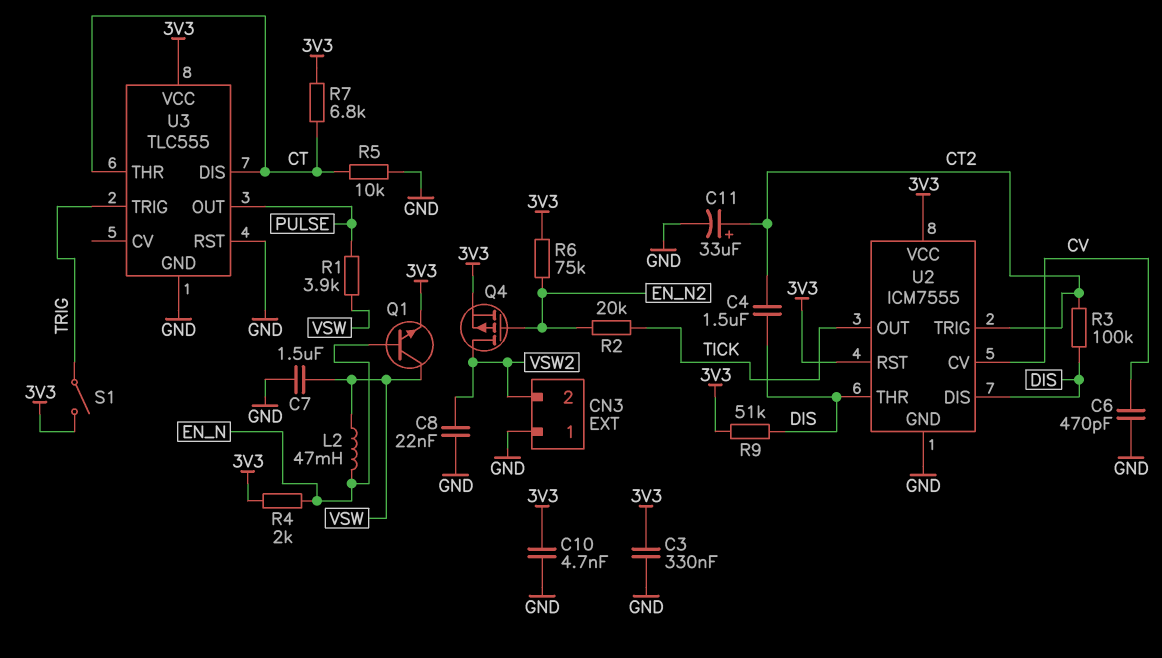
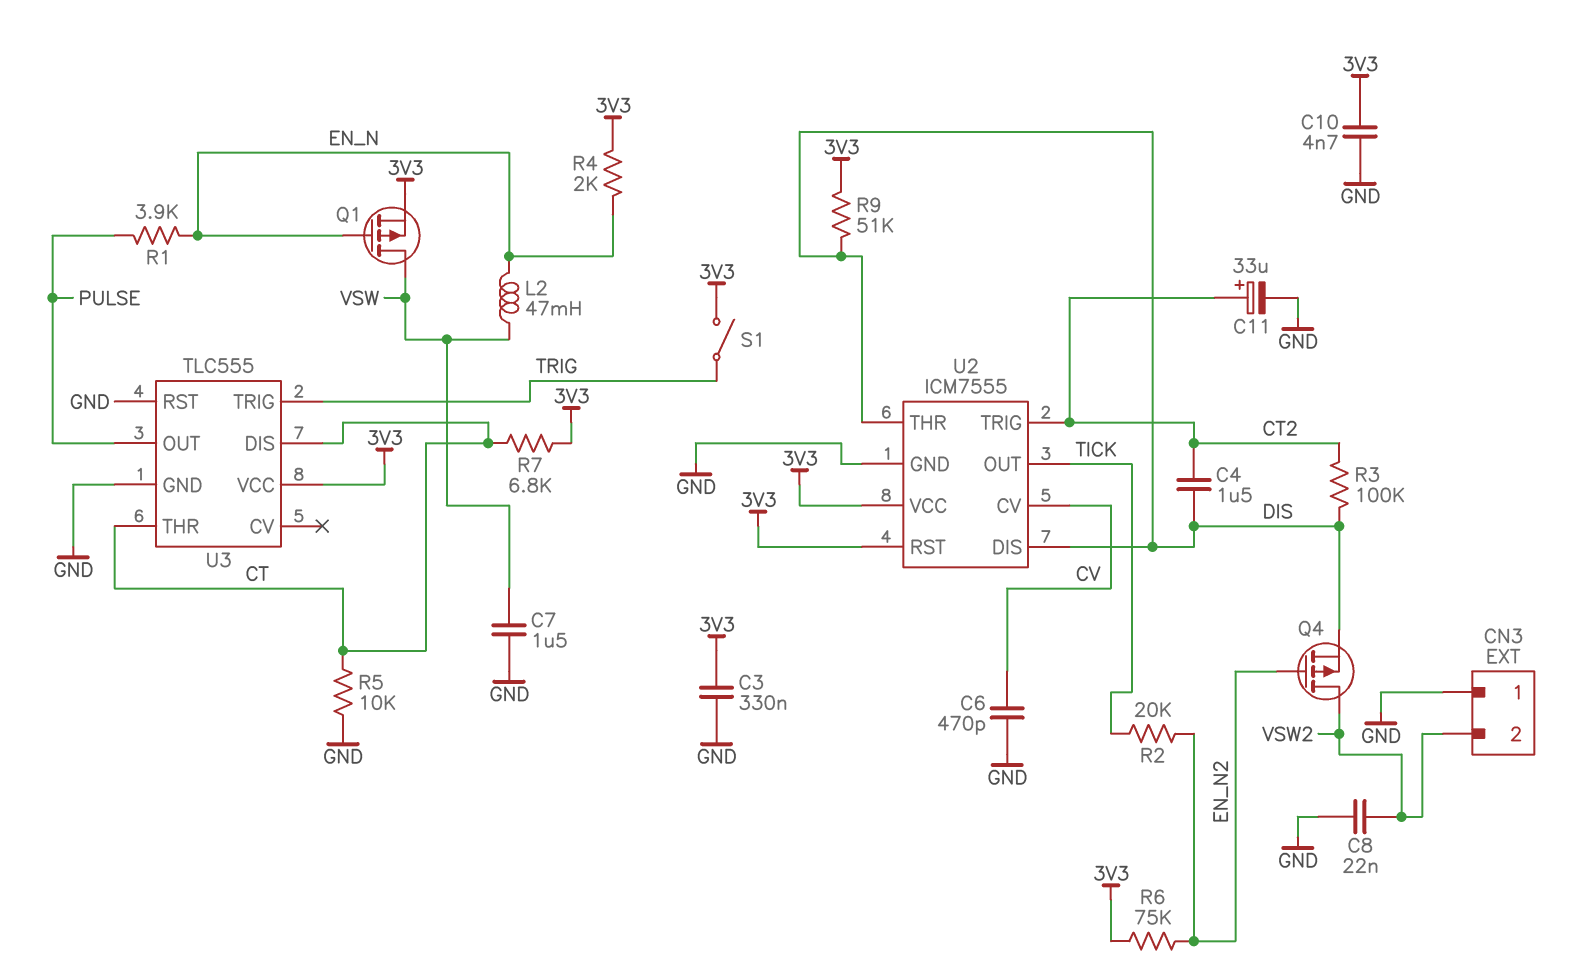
Q1: NPN (B EN_N, C VSW, E 3V3) -> PMOS (G EN_N, D VSW, S 3V3)
Q4: PMOS (G EN_N2, D VSW2, S 3V3) -> PMOS (G EN_N2, D VSW2, S DIS)
R1: 3.9k (PULSE, VSW) -> 3.9k (EN_N, PULSE)

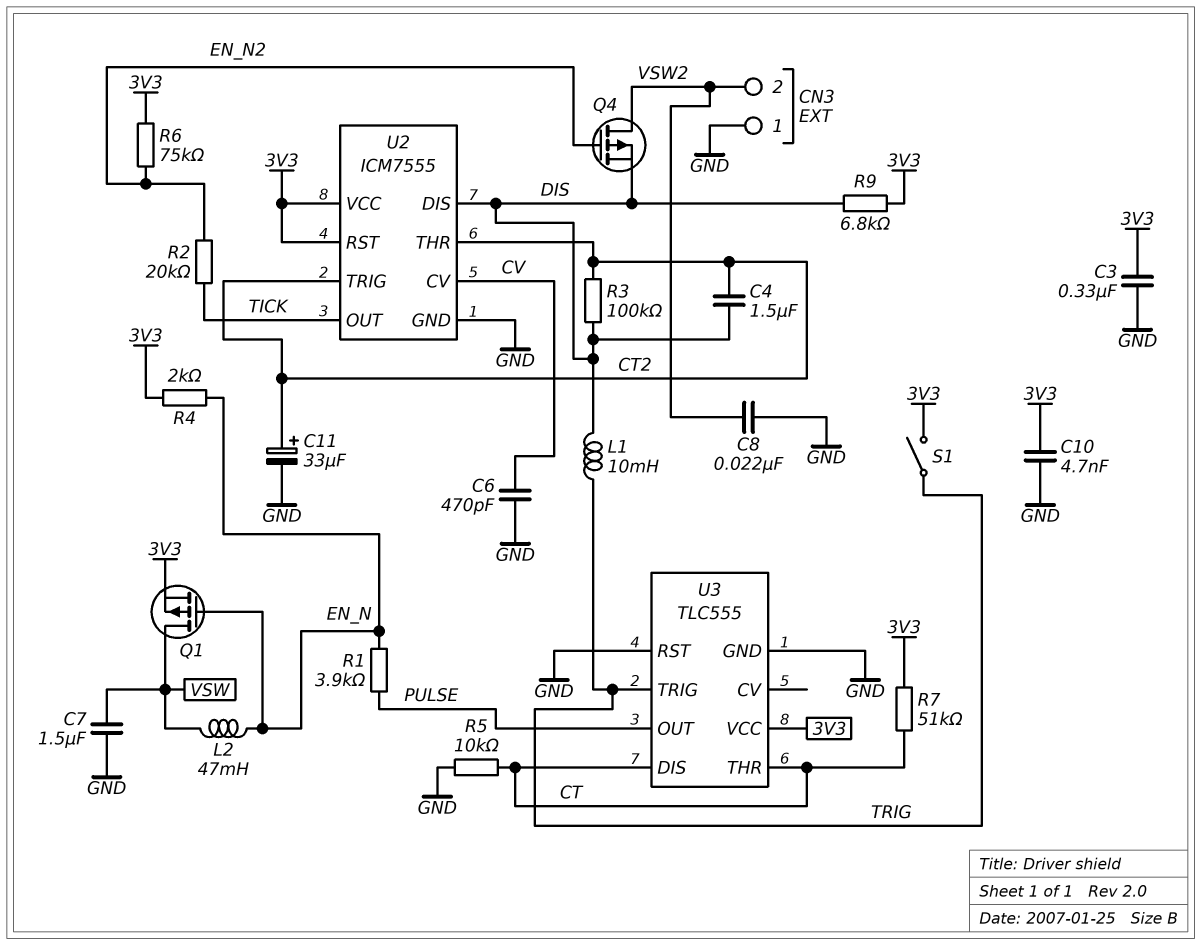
L1: none -> 10mH (DIS, TRIG)
R7: 6.8k (3V3, CT) -> 51k (3V3, CT)
R9: 51k (3V3, DIS) -> 6.8k (3V3, DIS)
U2 pin THR: DIS -> CT2

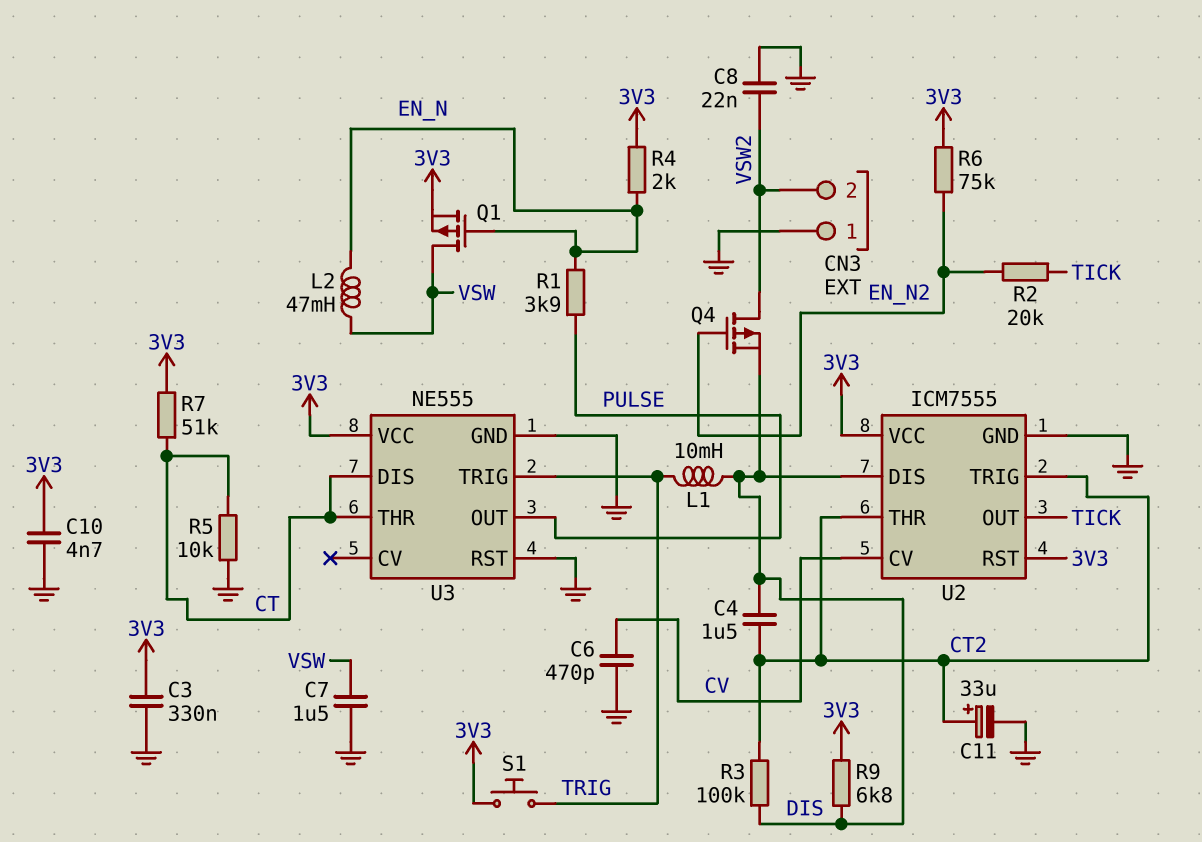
S1: switch (3V3, TRIG) -> button (3V3, TRIG)
U3: TLC555 -> NE555

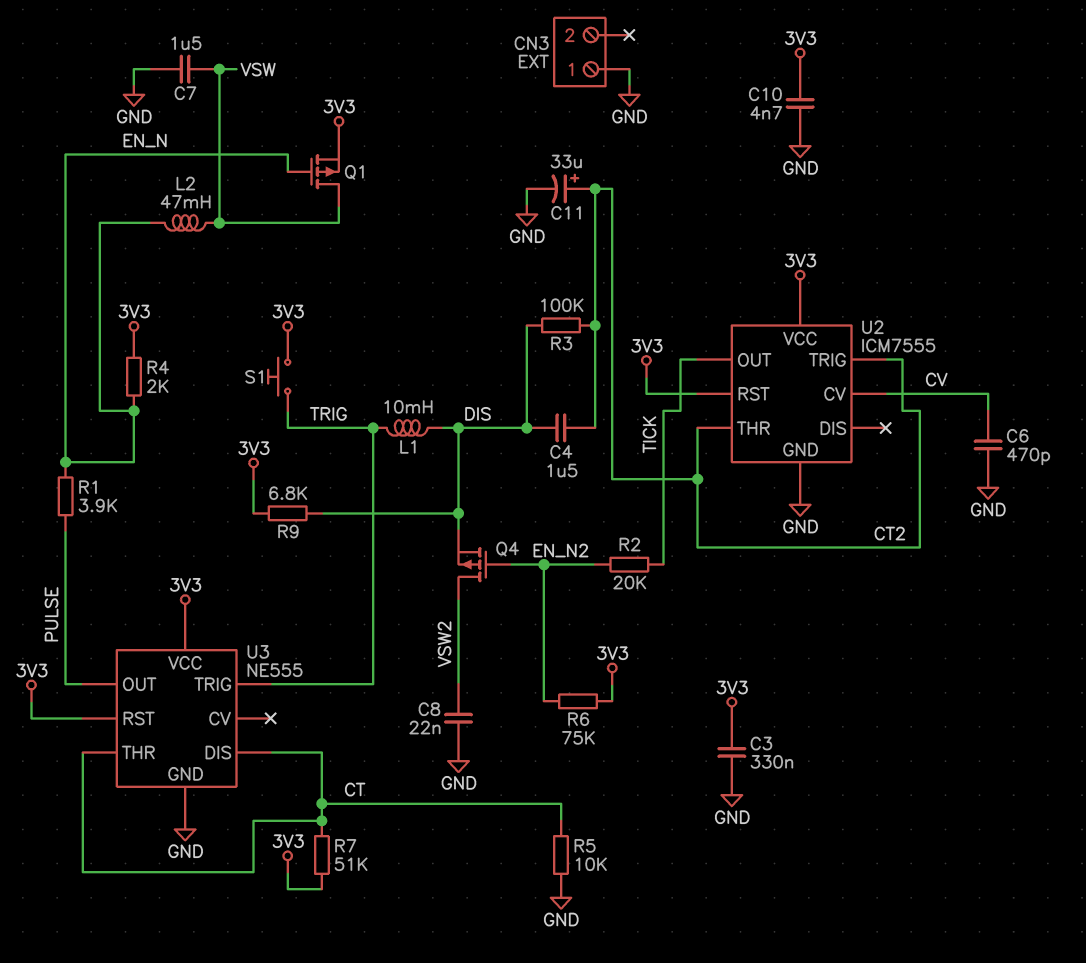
CN3 pin 2: VSW2 -> none
U2 pin DIS: DIS -> none
U3 pin RST: GND -> 3V3

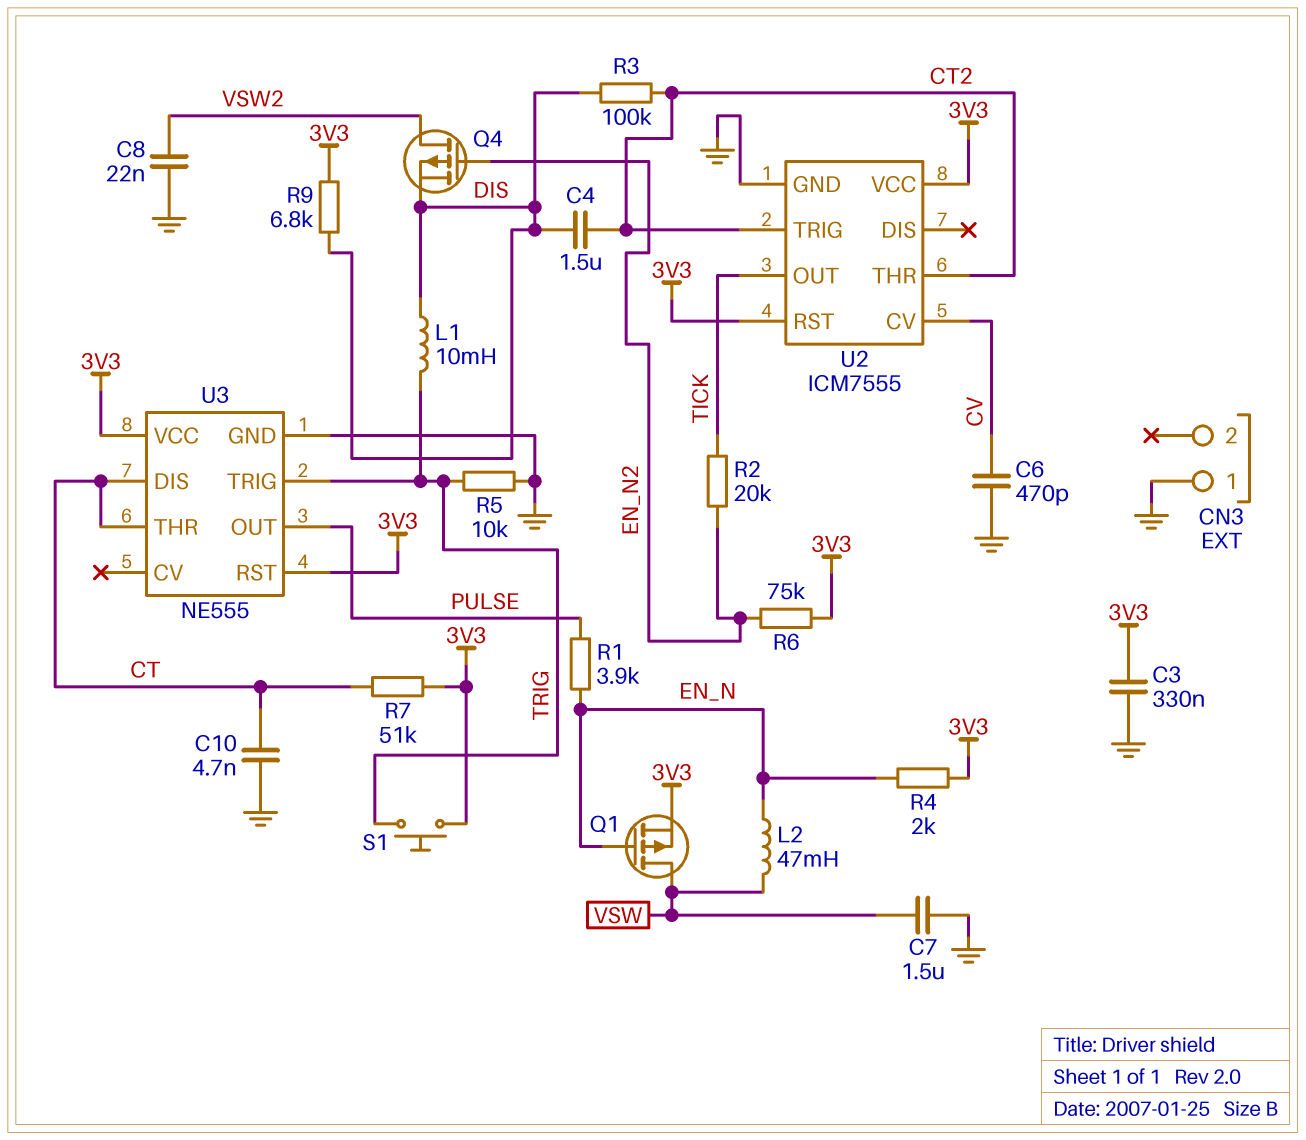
C10: 4.7nF (3V3, GND) -> 4.7nF (CT, GND)
C11: 33uF (plus CT2, minus GND) -> none
R5: 10k (CT, GND) -> 10k (GND, TRIG)

